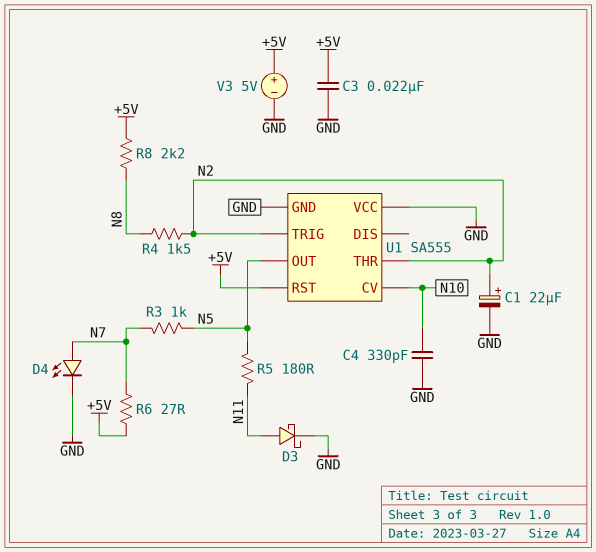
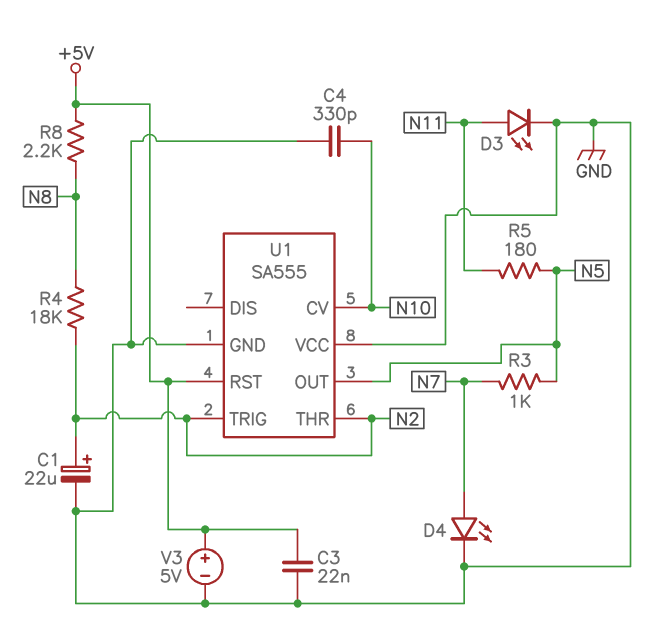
D3: schottky (A N11, K GND) -> LED (A N11, K GND)
R4: 1.5k (N2, N8) -> 18k (N2, N8)
R6: 27 (+5V, N7) -> none

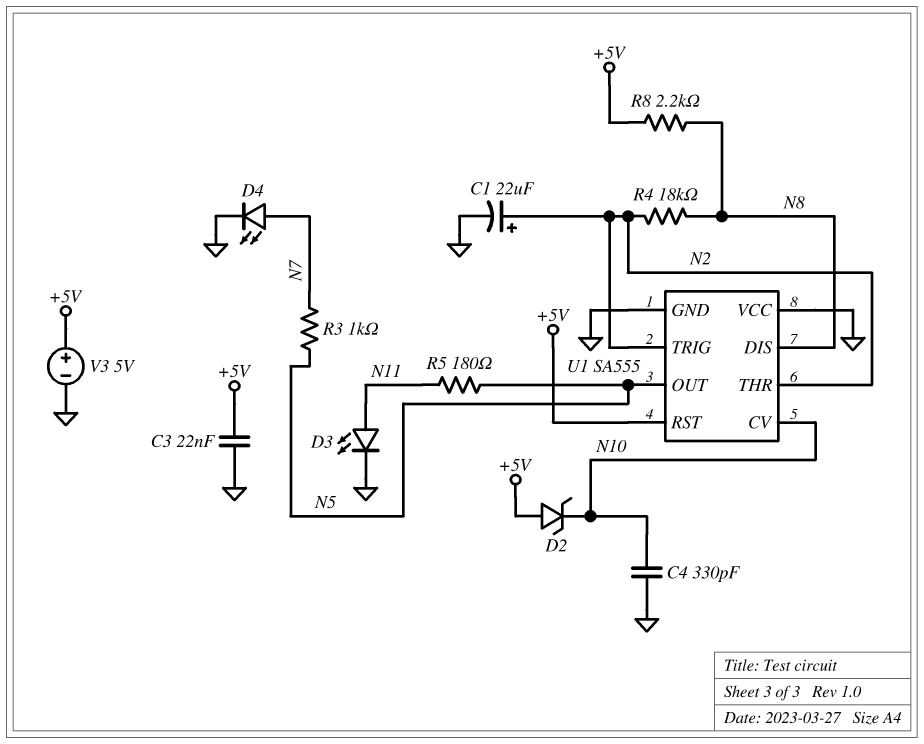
D2: none -> zener (A +5V, K N10)
U1 pin DIS: none -> N8

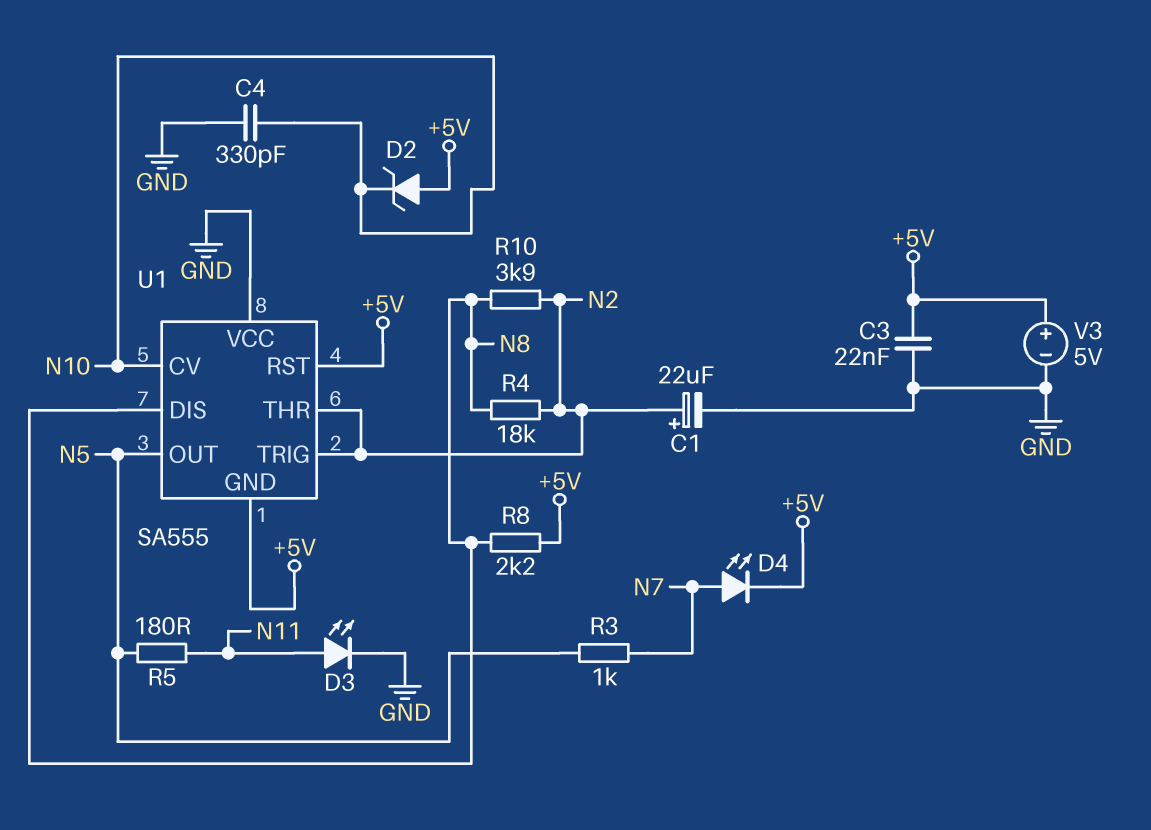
D4: LED (A N7, K GND) -> LED (A N7, K +5V)
R10: none -> 3.9k (N2, N8)
U1 pin GND: GND -> +5V

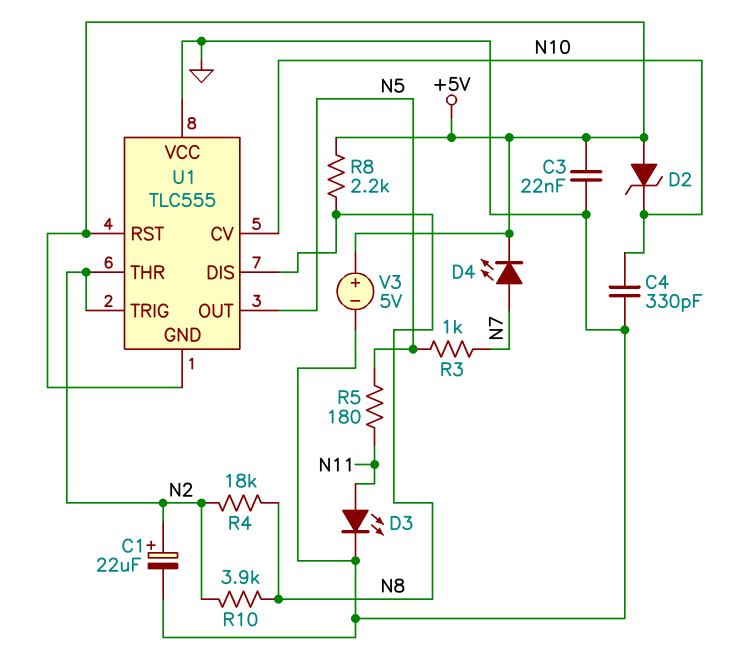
U1: SA555 -> TLC555

